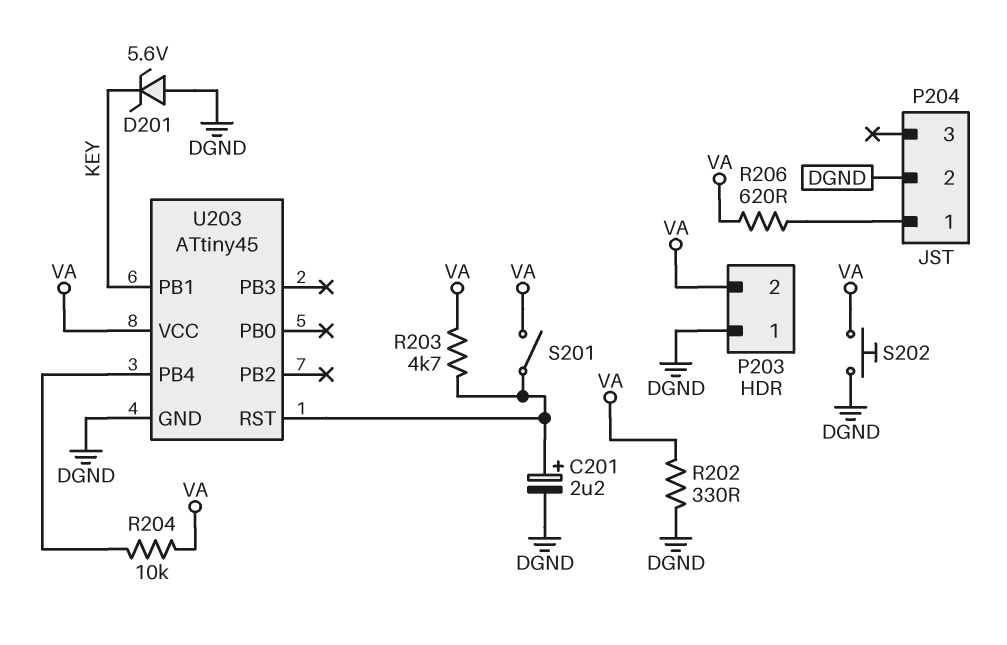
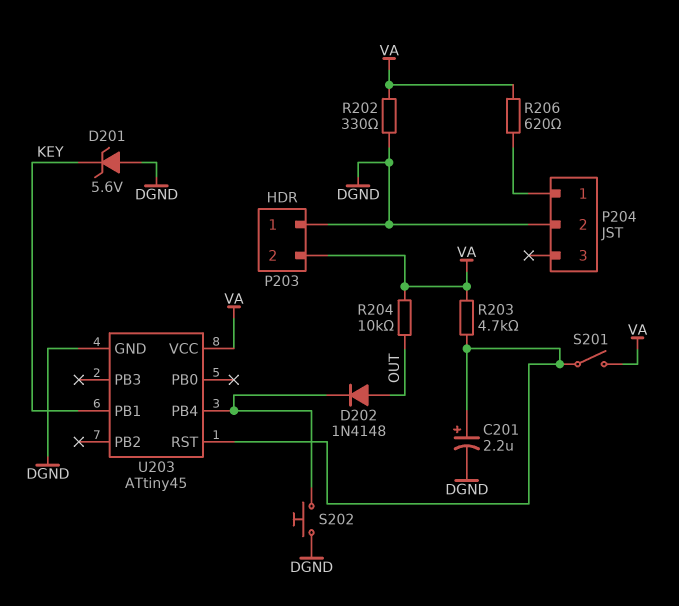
D202: none -> diode 1N4148 (A OUT, K U203/PB4)
R204: 10k (U203/PB4, VA) -> 10k (OUT, VA)
S202: button (DGND, VA) -> button (DGND, U203/PB4)

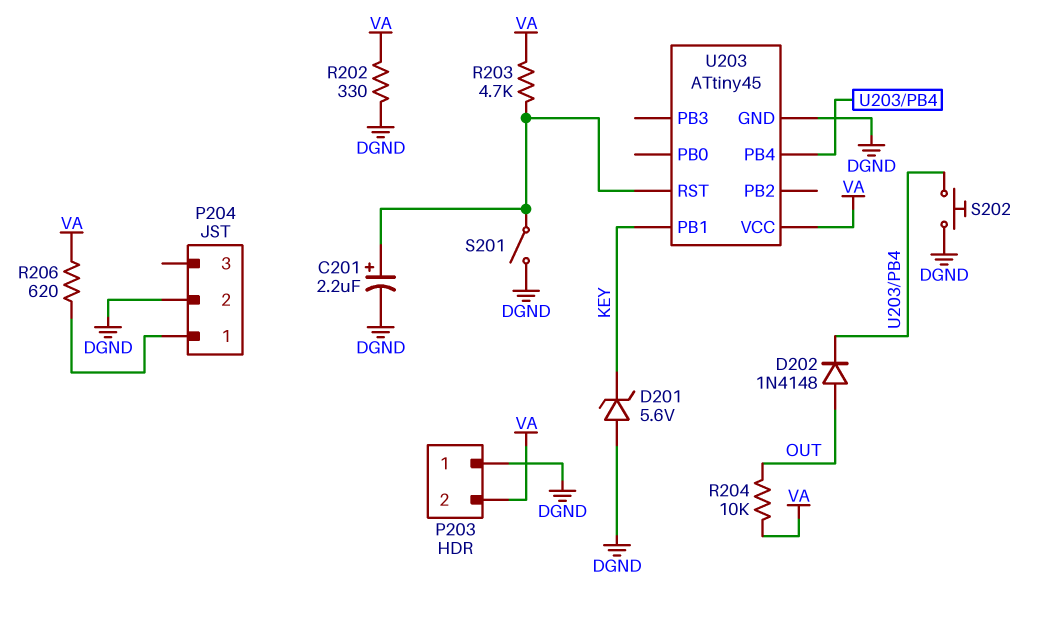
S201: switch (U203/RST, VA) -> switch (DGND, U203/RST)

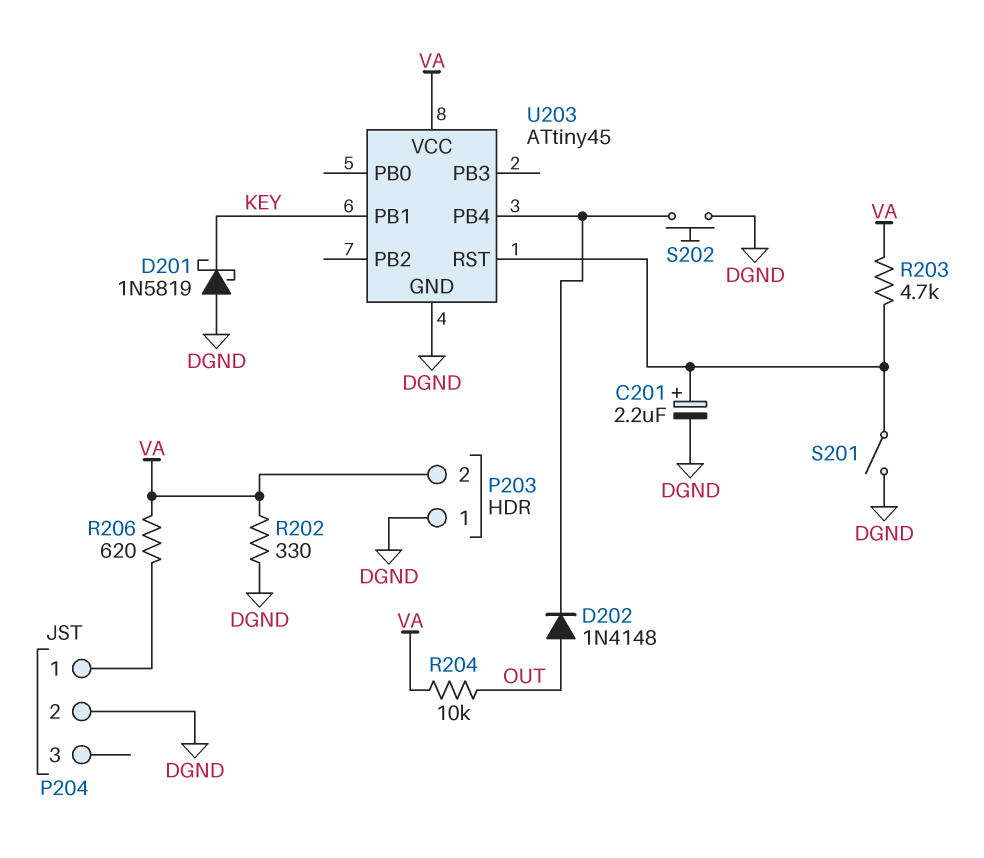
D201: zener 5.6V (A DGND, K KEY) -> schottky 1N5819 (A DGND, K KEY)

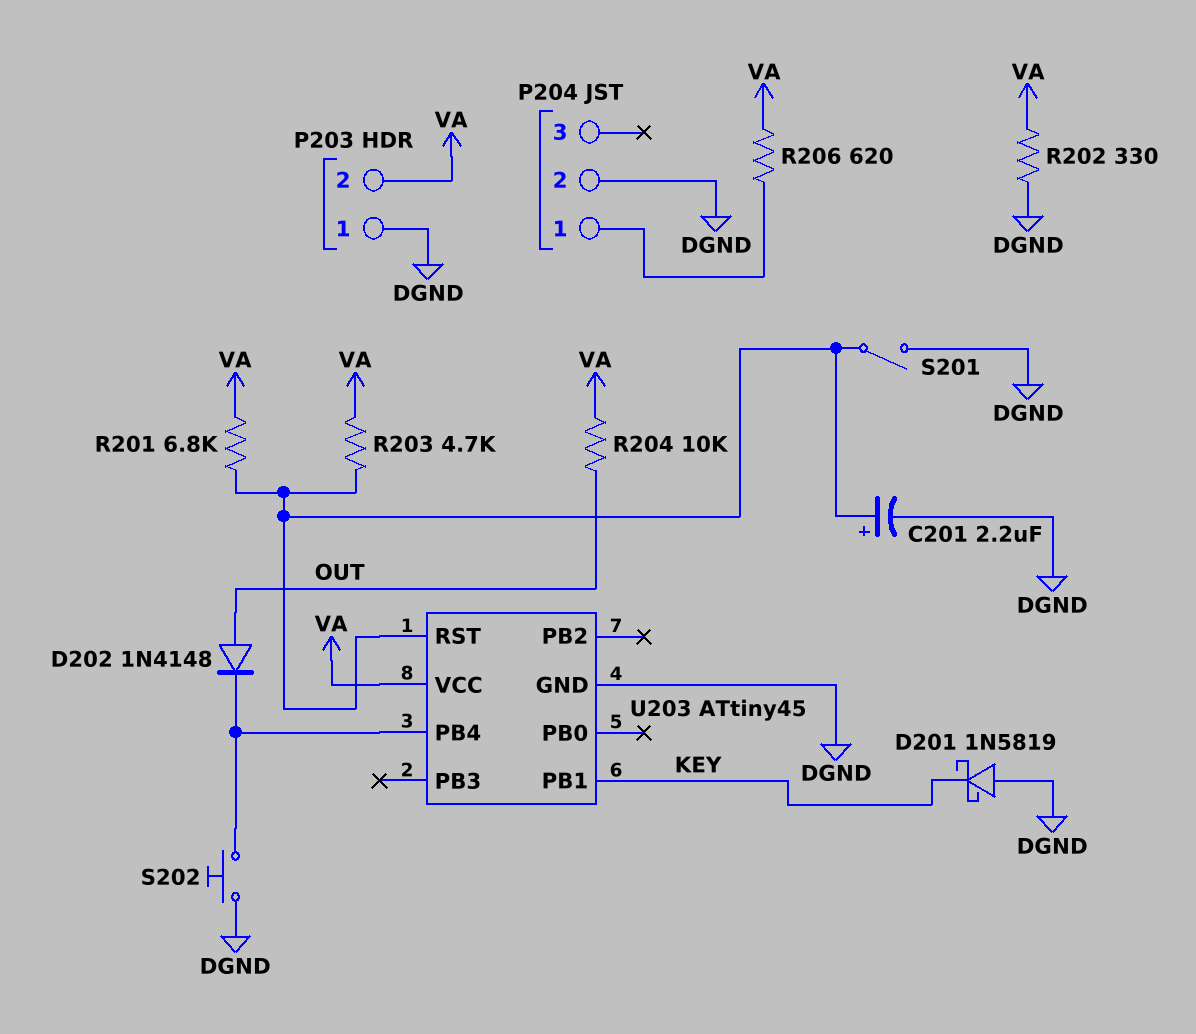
R201: none -> 6.8k (U203/RST, VA)

